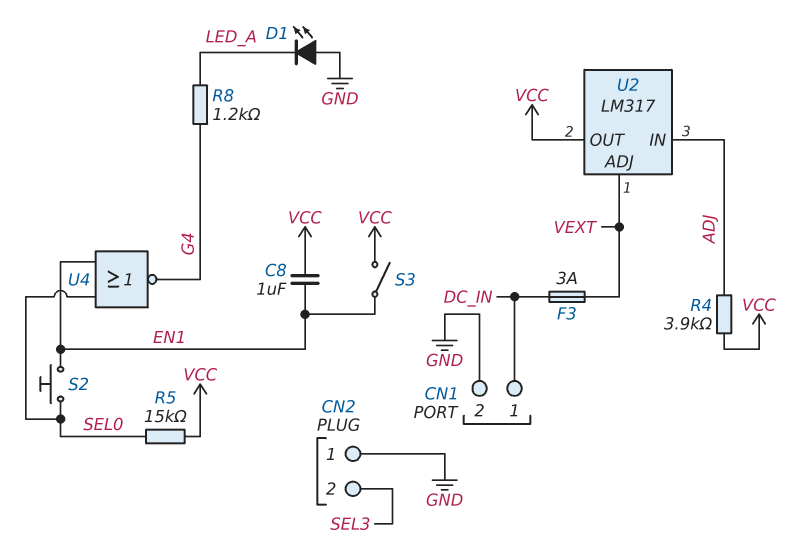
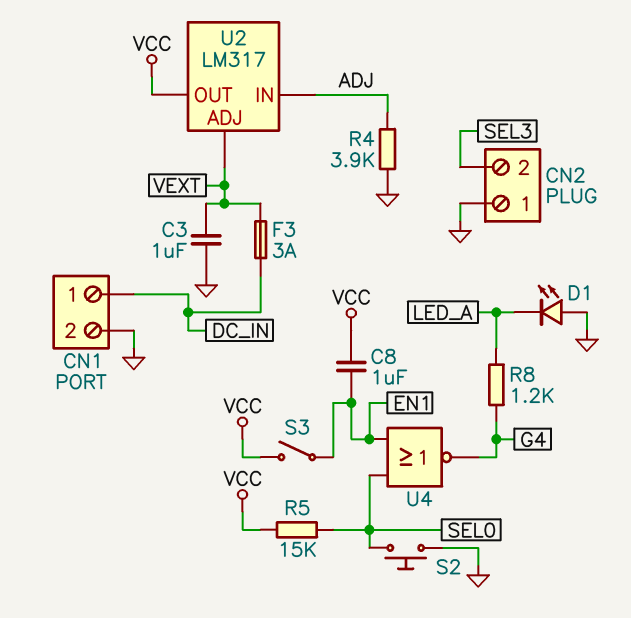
C3: none -> 1uF (GND, VEXT)
R4: 3.9k (ADJ, VCC) -> 3.9k (ADJ, GND)
S2: button (EN1, SEL0) -> button (GND, SEL0)

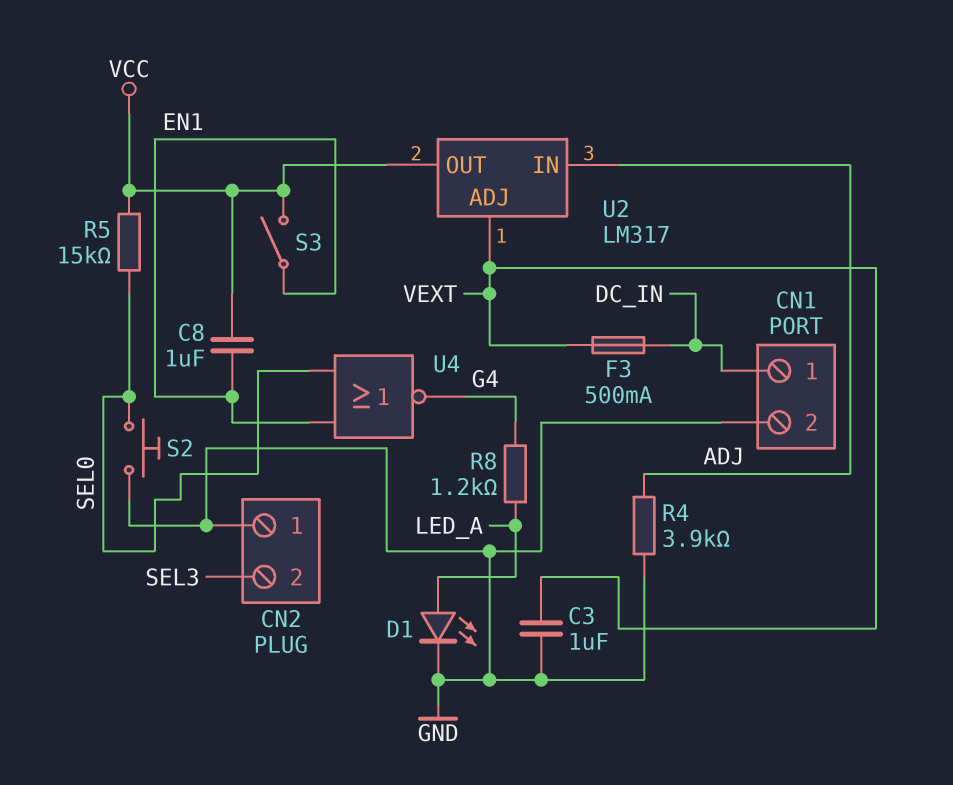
D1: LED (A GND, K LED_A) -> LED (A LED_A, K GND)
F3: 3A (DC_IN, VEXT) -> 500mA (DC_IN, VEXT)

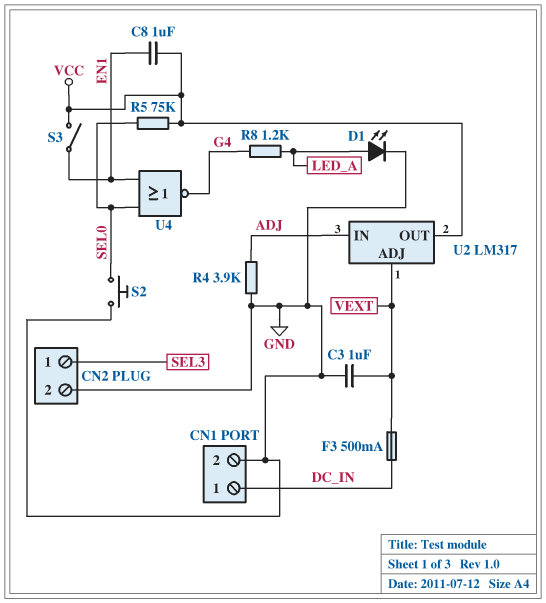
CN2 pin 1: GND -> SEL3
CN2 pin 2: SEL3 -> GND
R5: 15k (SEL0, VCC) -> 75k (SEL0, VCC)

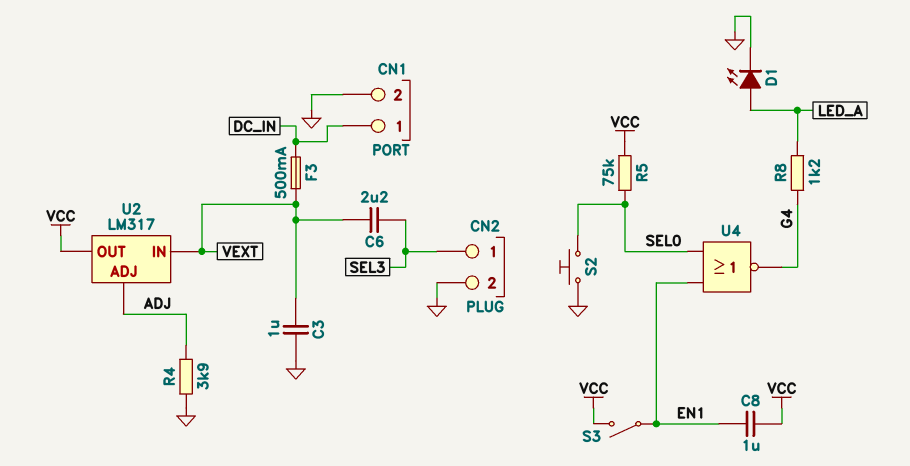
C6: none -> 2.2uF (SEL3, VEXT)
U2 pin ADJ: VEXT -> ADJ
U2 pin IN: ADJ -> VEXT

